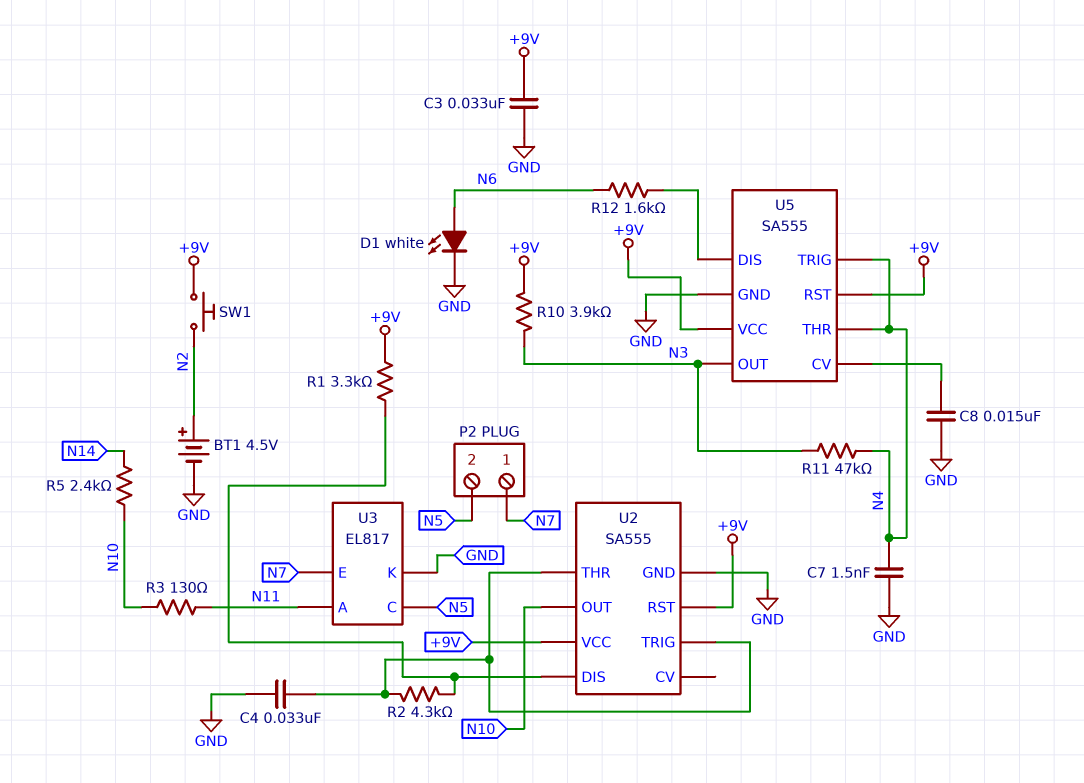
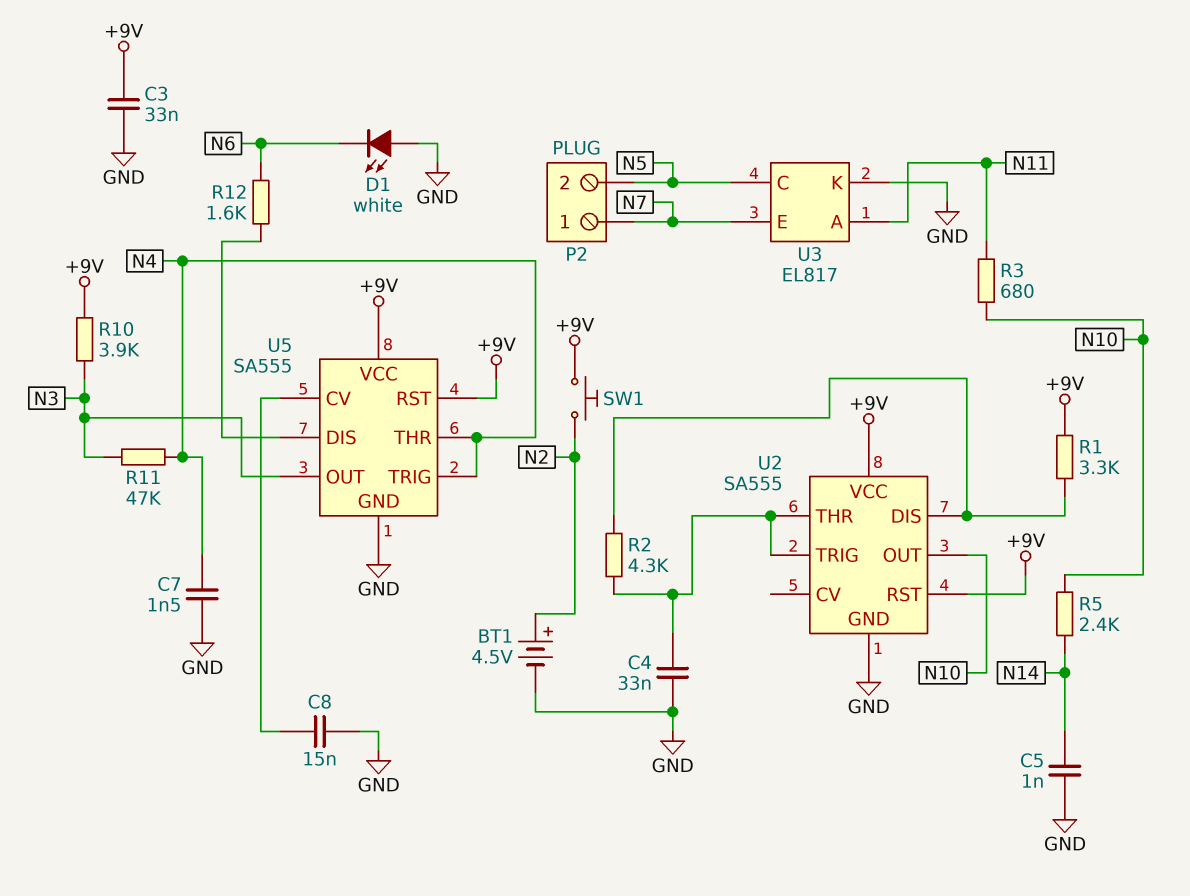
C5: none -> 1nF (GND, N14)
D1: LED white (A N6, K GND) -> LED white (A GND, K N6)
R3: 130 (N10, N11) -> 680 (N10, N11)

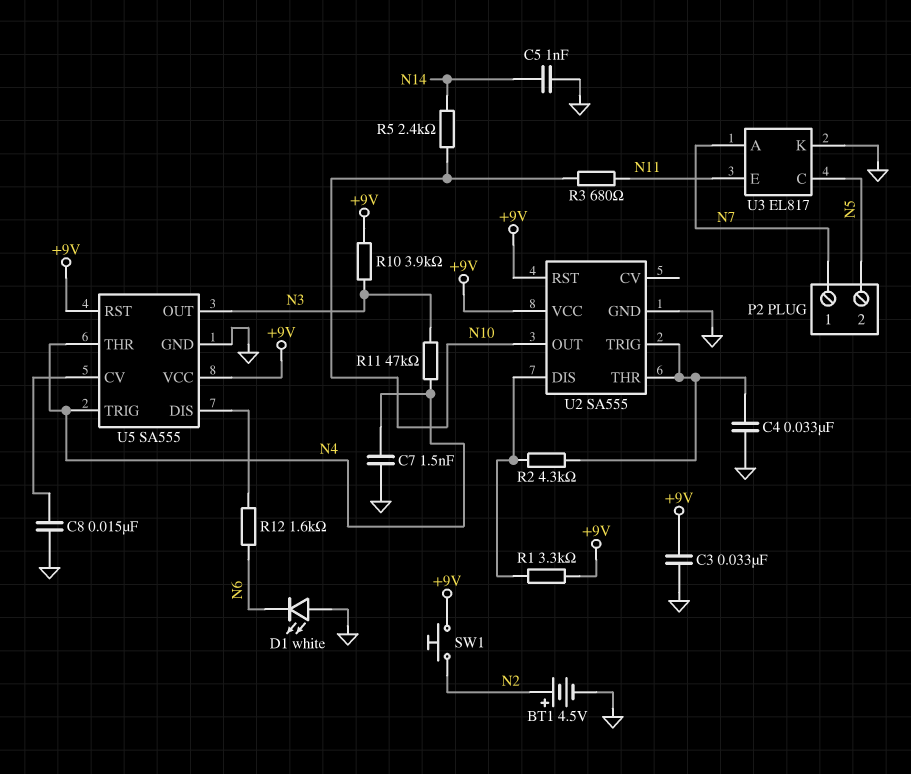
U3 pin A: N11 -> N7
U3 pin E: N7 -> N11

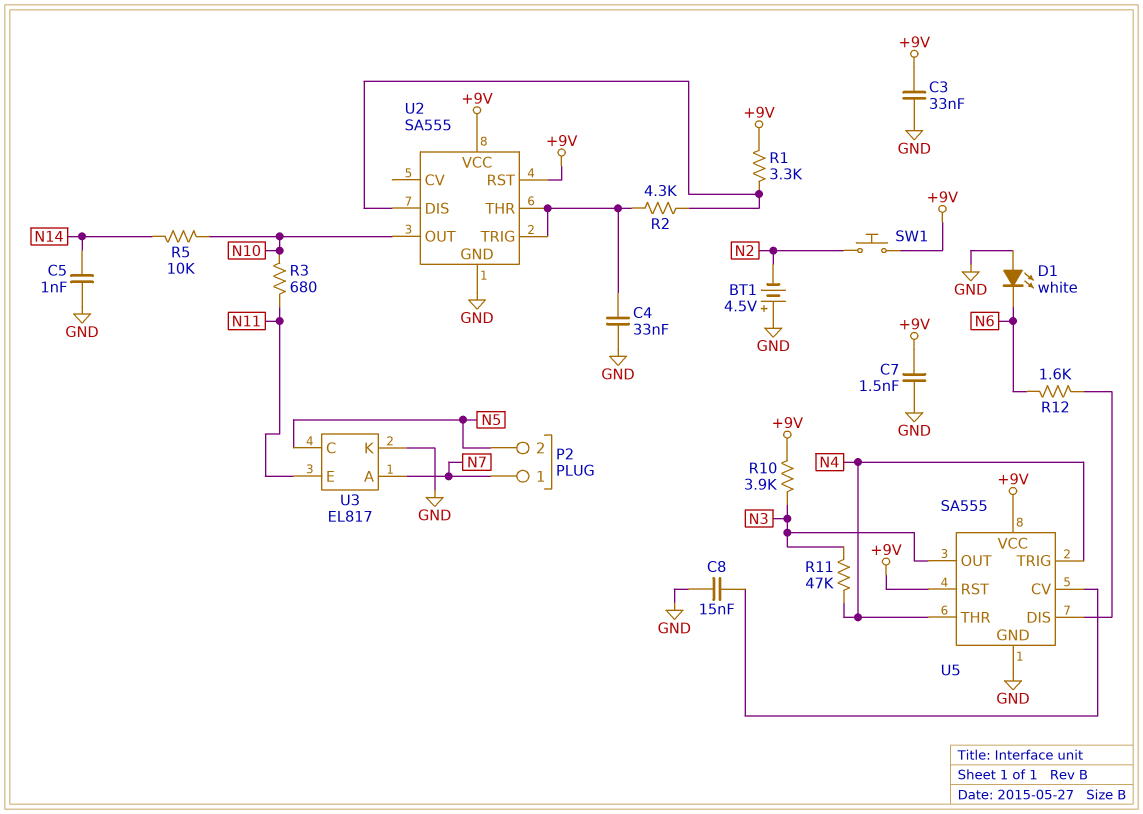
BT1: 4.5V (plus N2, minus GND) -> 4.5V (plus GND, minus N2)
C7: 1.5nF (GND, N4) -> 1.5nF (+9V, GND)
R5: 2.4k (N10, N14) -> 10k (N10, N14)

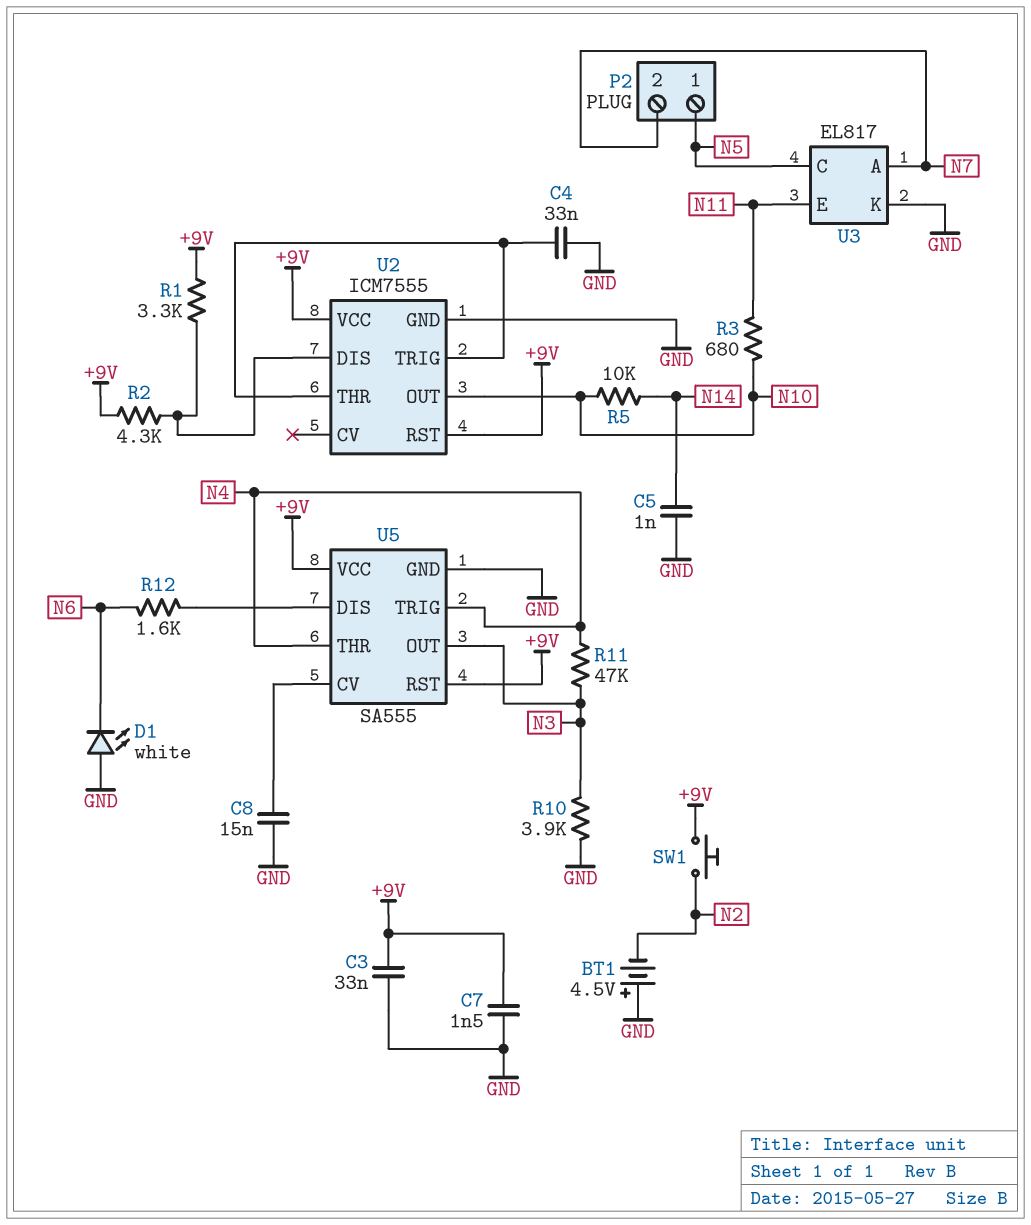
P2 pin 1: N7 -> N5
P2 pin 2: N5 -> N7
R2: 4.3k (U2/DIS, U2/THR) -> 4.3k (+9V, U2/DIS)
R10: 3.9k (+9V, N3) -> 3.9k (GND, N3)
U2: SA555 -> ICM7555

